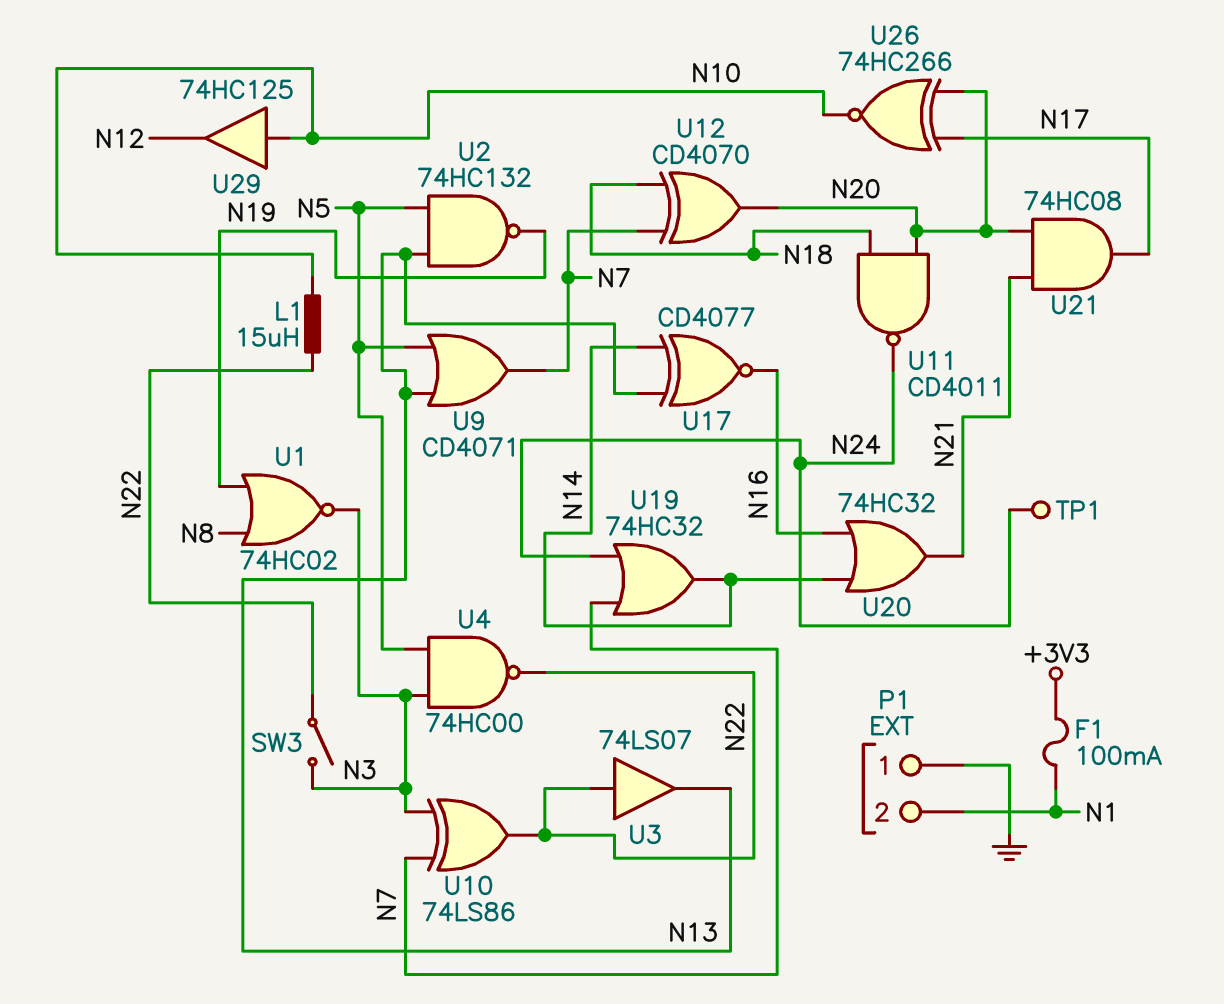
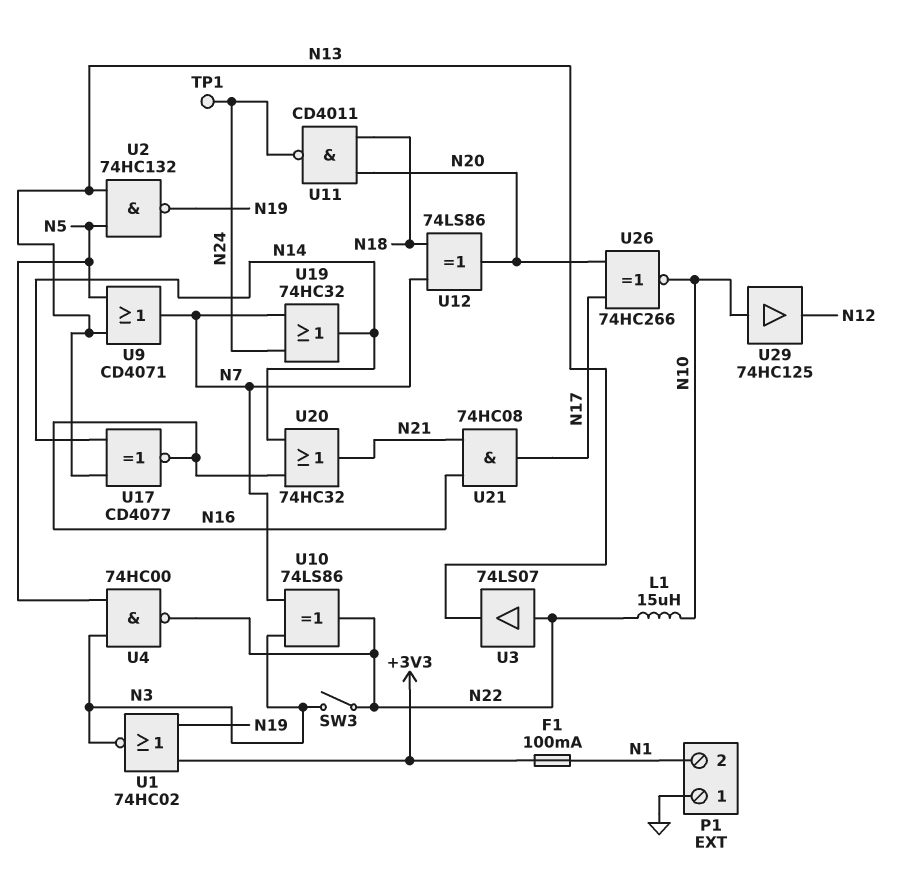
U1: NOR 74HC02 (in N8, in N19, out N3) -> NOR 74HC02 (in +3V3, in N19, out N3)
U12: XOR CD4070 (in N7, in N18, out N20) -> XOR 74LS86 (in N7, in N18, out N20)
U21: AND 74HC08 (in N20, in N21, out N17) -> AND 74HC08 (in N16, in N21, out N17)

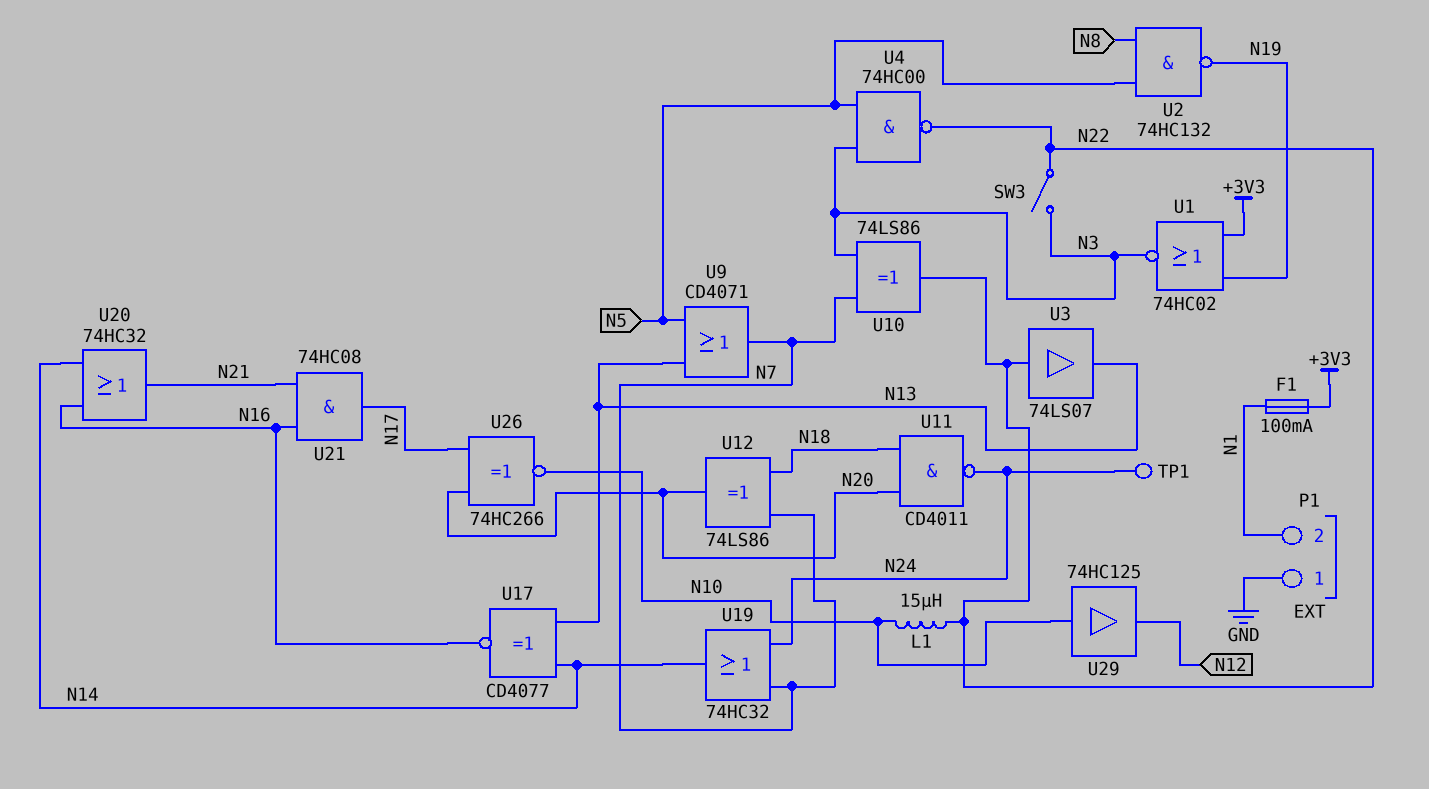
U2: NAND 74HC132 (in N5, in N13, out N19) -> NAND 74HC132 (in N5, in N8, out N19)

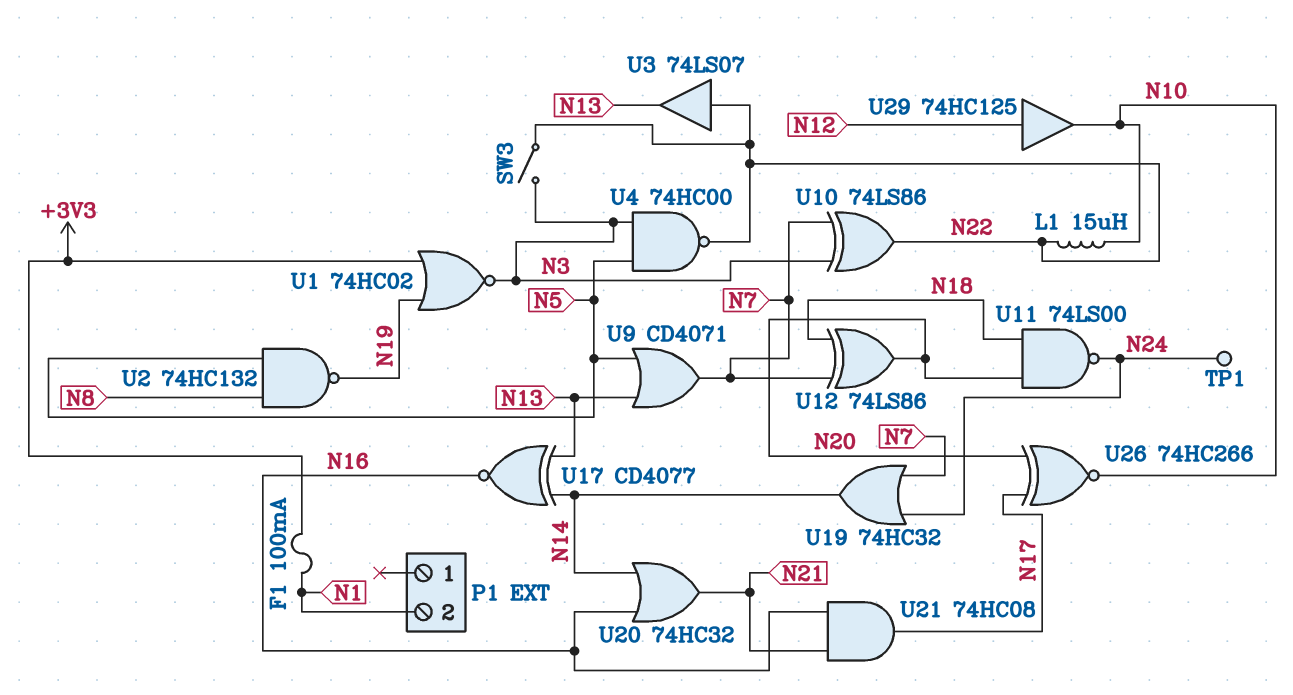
P1 pin 1: GND -> none
U11: NAND CD4011 (in N18, in N20, out N24) -> NAND 74LS00 (in N18, in N20, out N24)
U29: buffer 74HC125 (in N10, out N12) -> buffer 74HC125 (in N12, out N10)

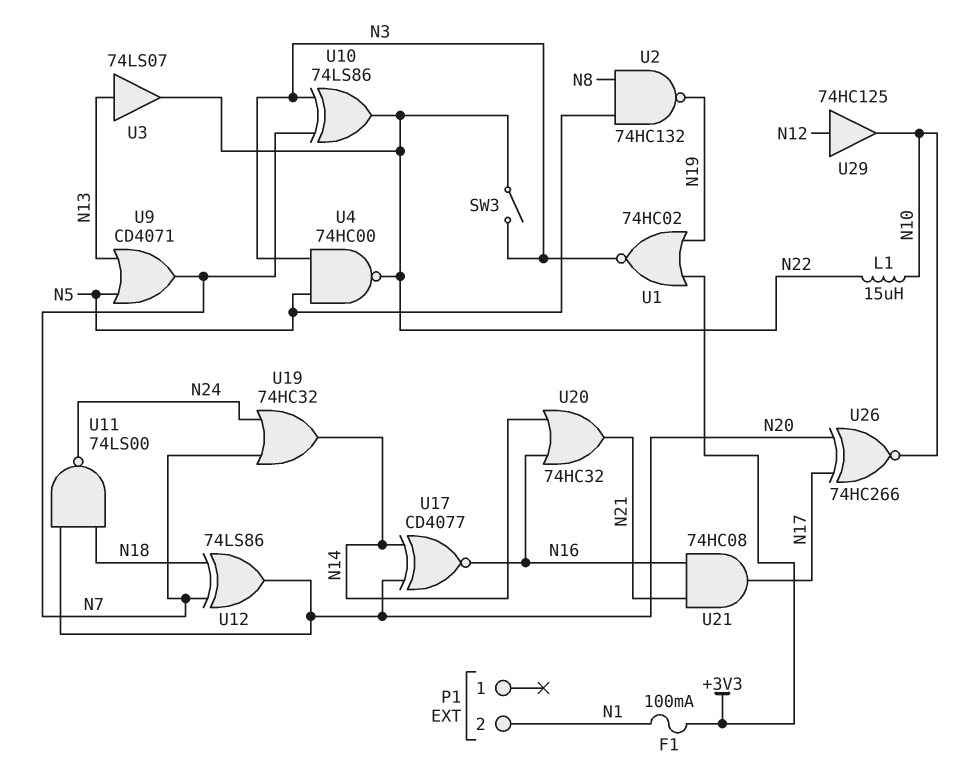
TP1: test point (N24) -> none
U3: buffer 74LS07 (in N22, out N13) -> buffer 74LS07 (in N13, out N22)
U17: XNOR CD4077 (in N13, in N14, out N16) -> XNOR CD4077 (in N14, in N20, out N16)

